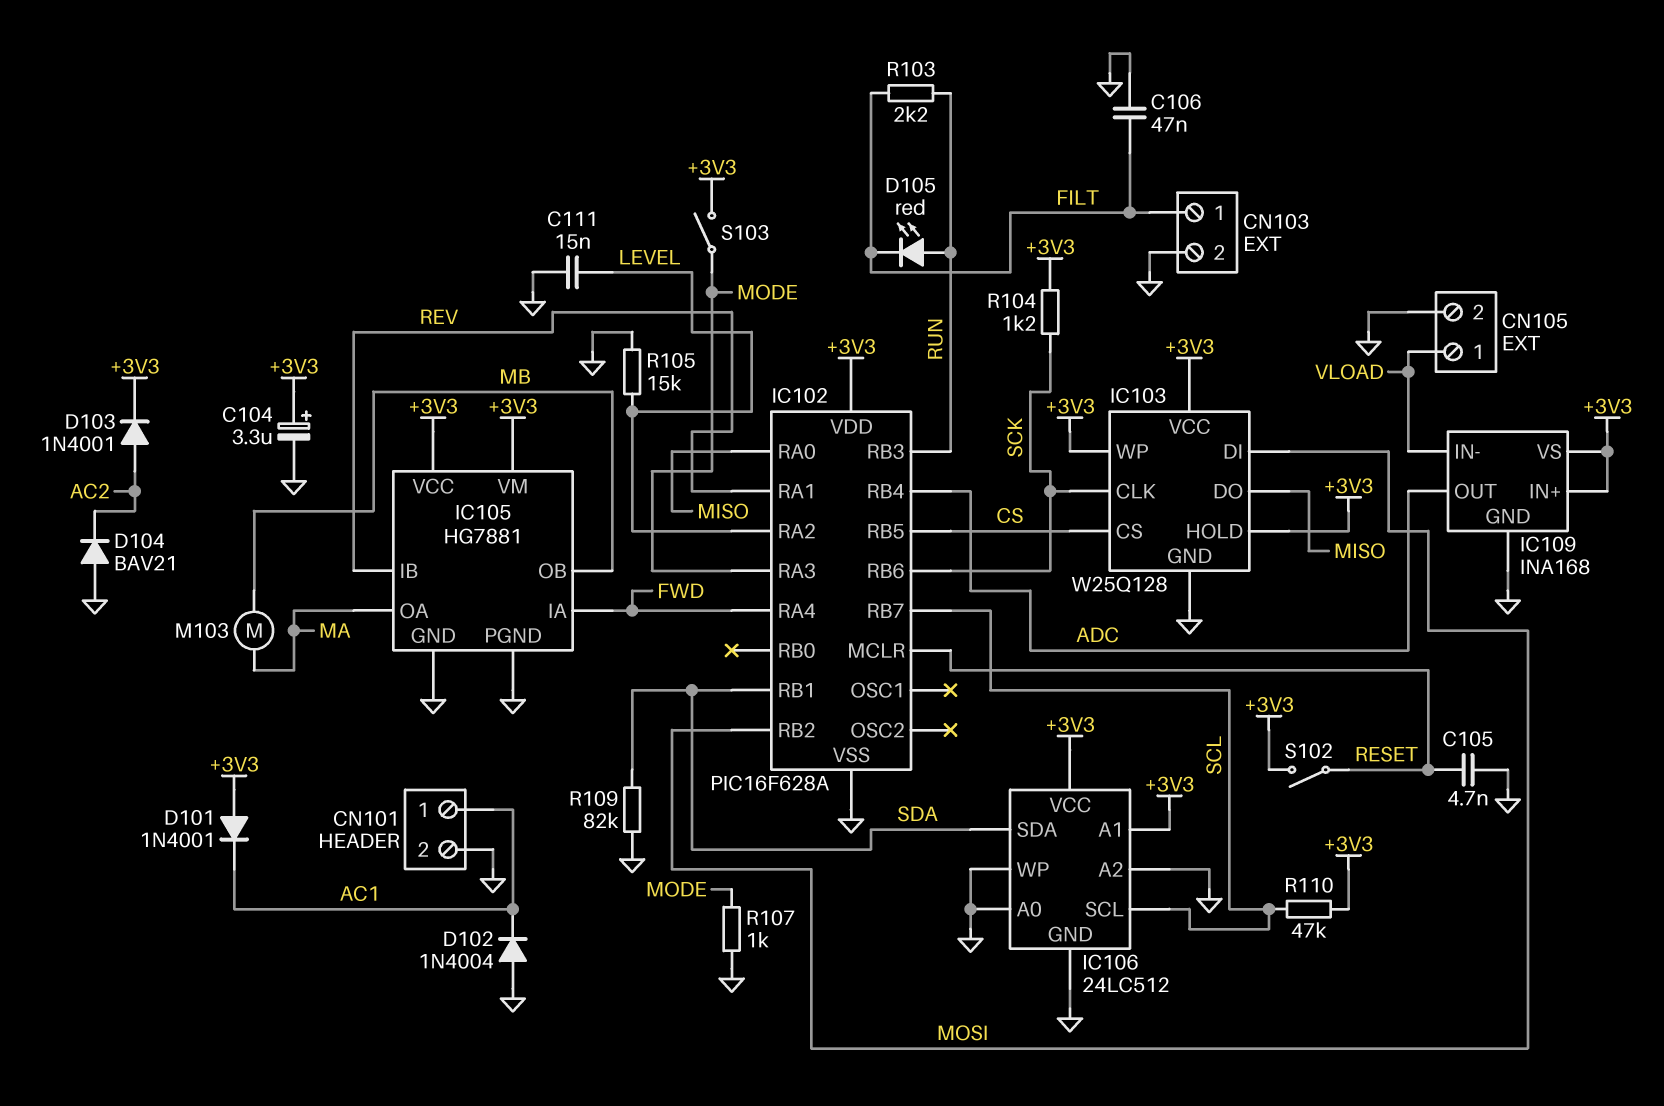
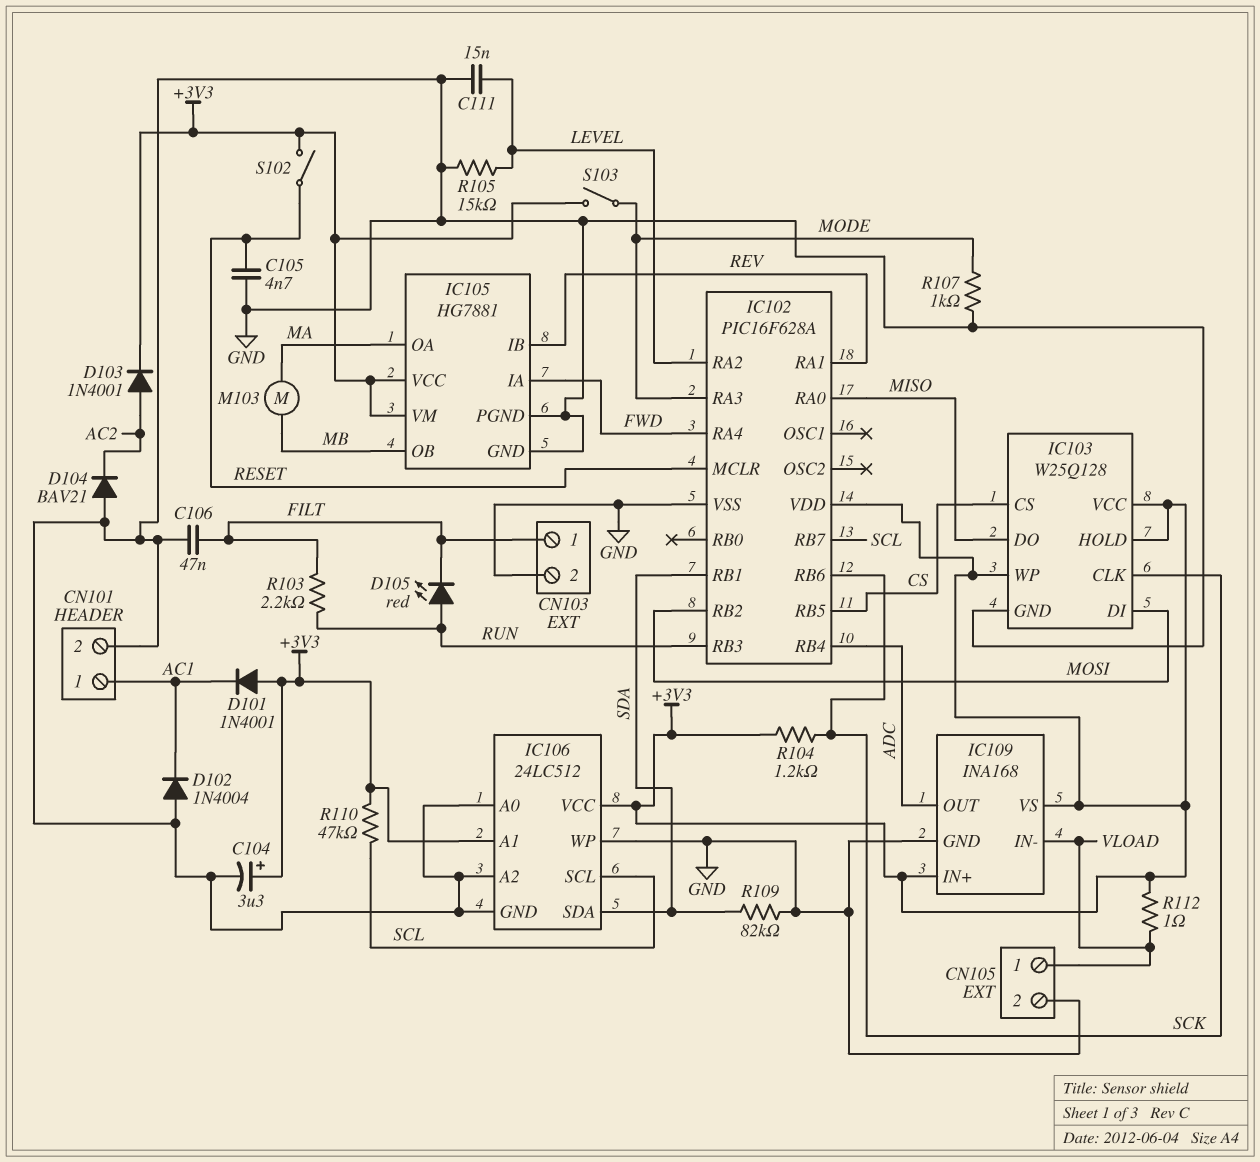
R112: none -> 1 (+3V3, VLOAD)

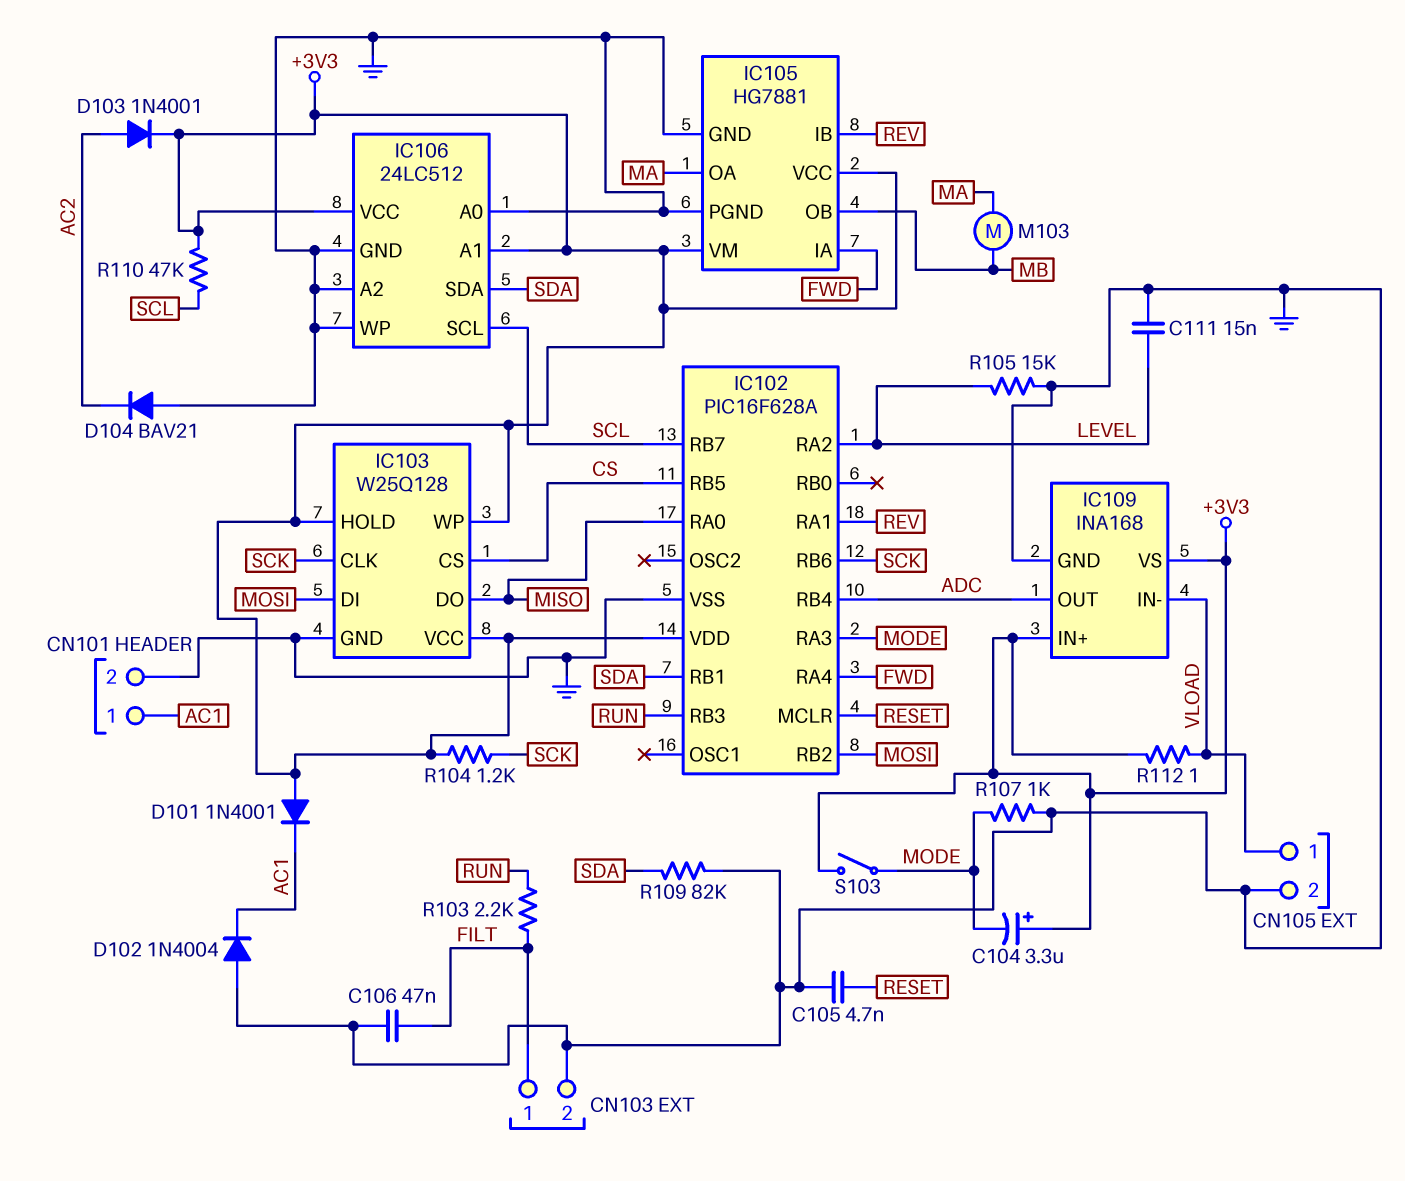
C104: 3.3uF (plus +3V3, minus GND) -> 3.3uF (plus +3V3, minus MODE)
D105: LED red (A RUN, K FILT) -> none
S102: switch (+3V3, RESET) -> none

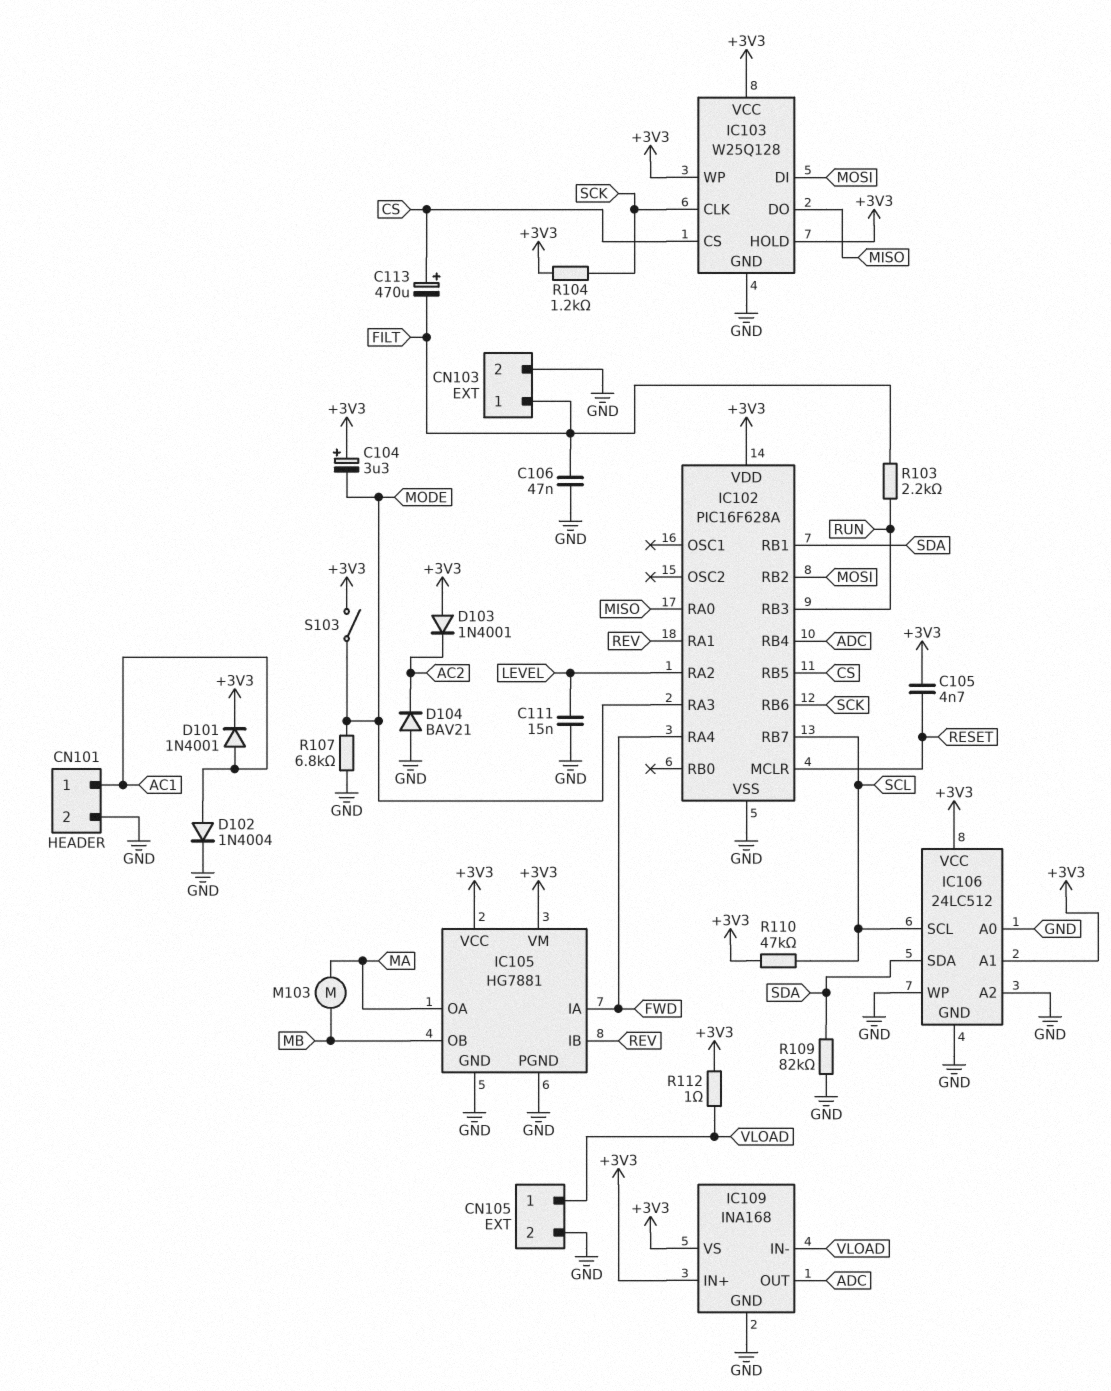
C105: 4.7nF (GND, RESET) -> 4.7nF (+3V3, RESET)
C113: none -> 470uF (plus CS, minus FILT)
D101: diode 1N4001 (A +3V3, K AC1) -> diode 1N4001 (A AC1, K +3V3)
D102: diode 1N4004 (A GND, K AC1) -> diode 1N4004 (A AC1, K GND)
D103: diode 1N4001 (A AC2, K +3V3) -> diode 1N4001 (A +3V3, K AC2)
R105: 15k (GND, LEVEL) -> none
R107: 1k (GND, MODE) -> 6.8k (GND, MODE)

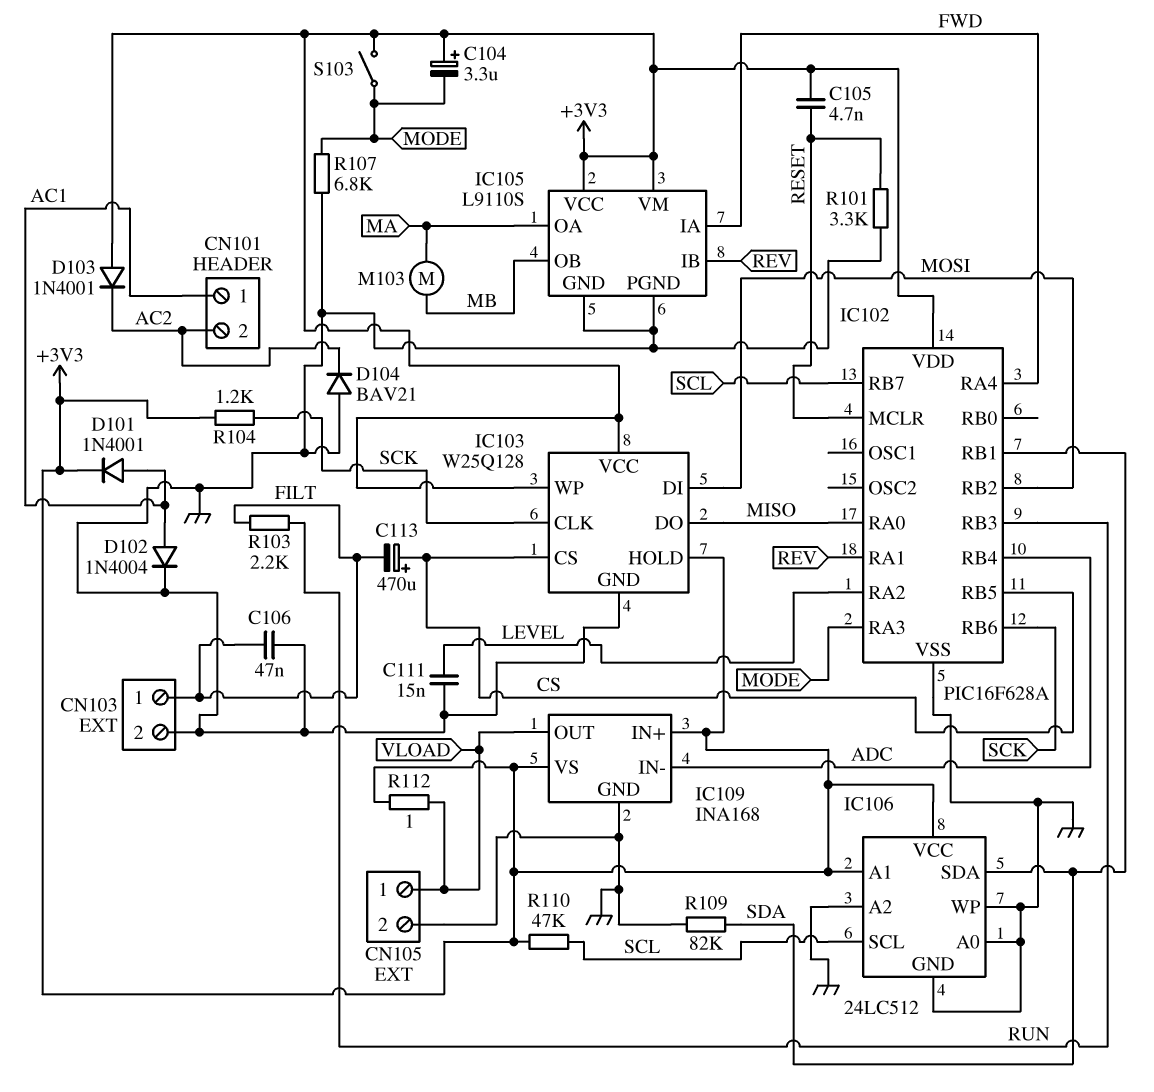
CN101 pin 2: GND -> AC2
IC105: HG7881 -> L9110S
IC109 pin IN-: VLOAD -> ADC
IC109 pin OUT: ADC -> VLOAD
R101: none -> 3.3k (GND, RESET)

